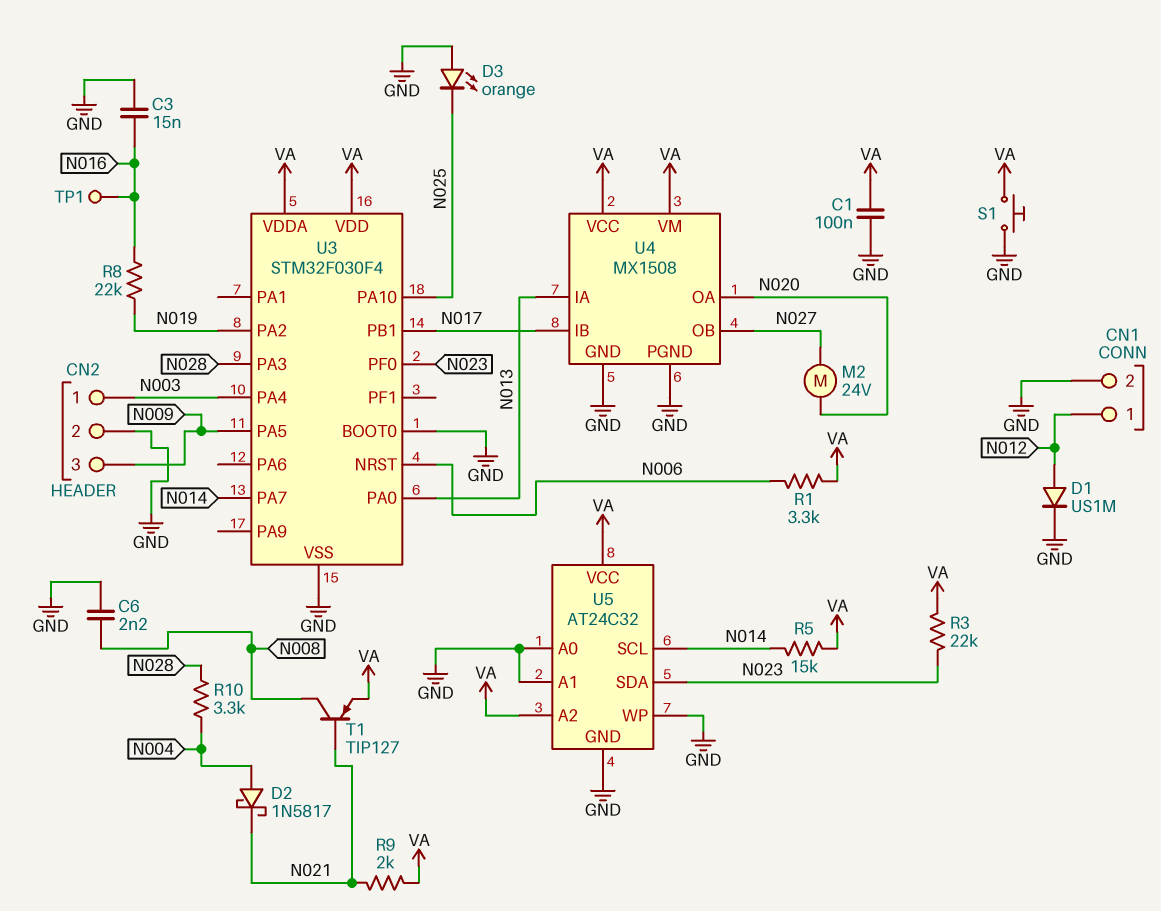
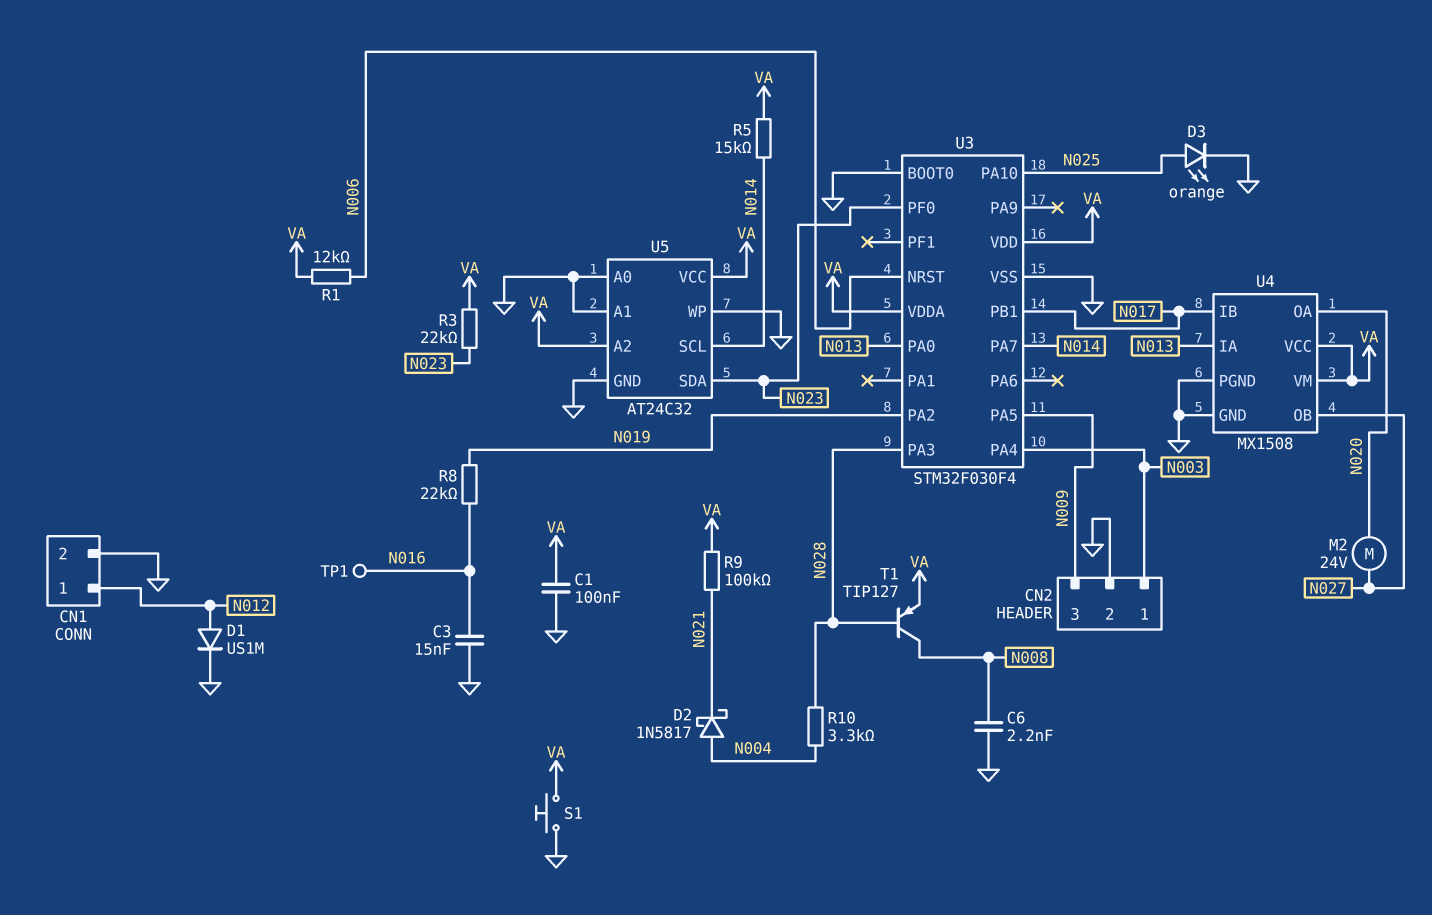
D3: LED orange (A GND, K N025) -> LED orange (A N025, K GND)
R1: 3.3k (N006, VA) -> 12k (N006, VA)
R9: 2k (N021, VA) -> 100k (N021, VA)
T1: PNP TIP127 (B N021, C N008, E VA) -> PNP TIP127 (B N028, C N008, E VA)

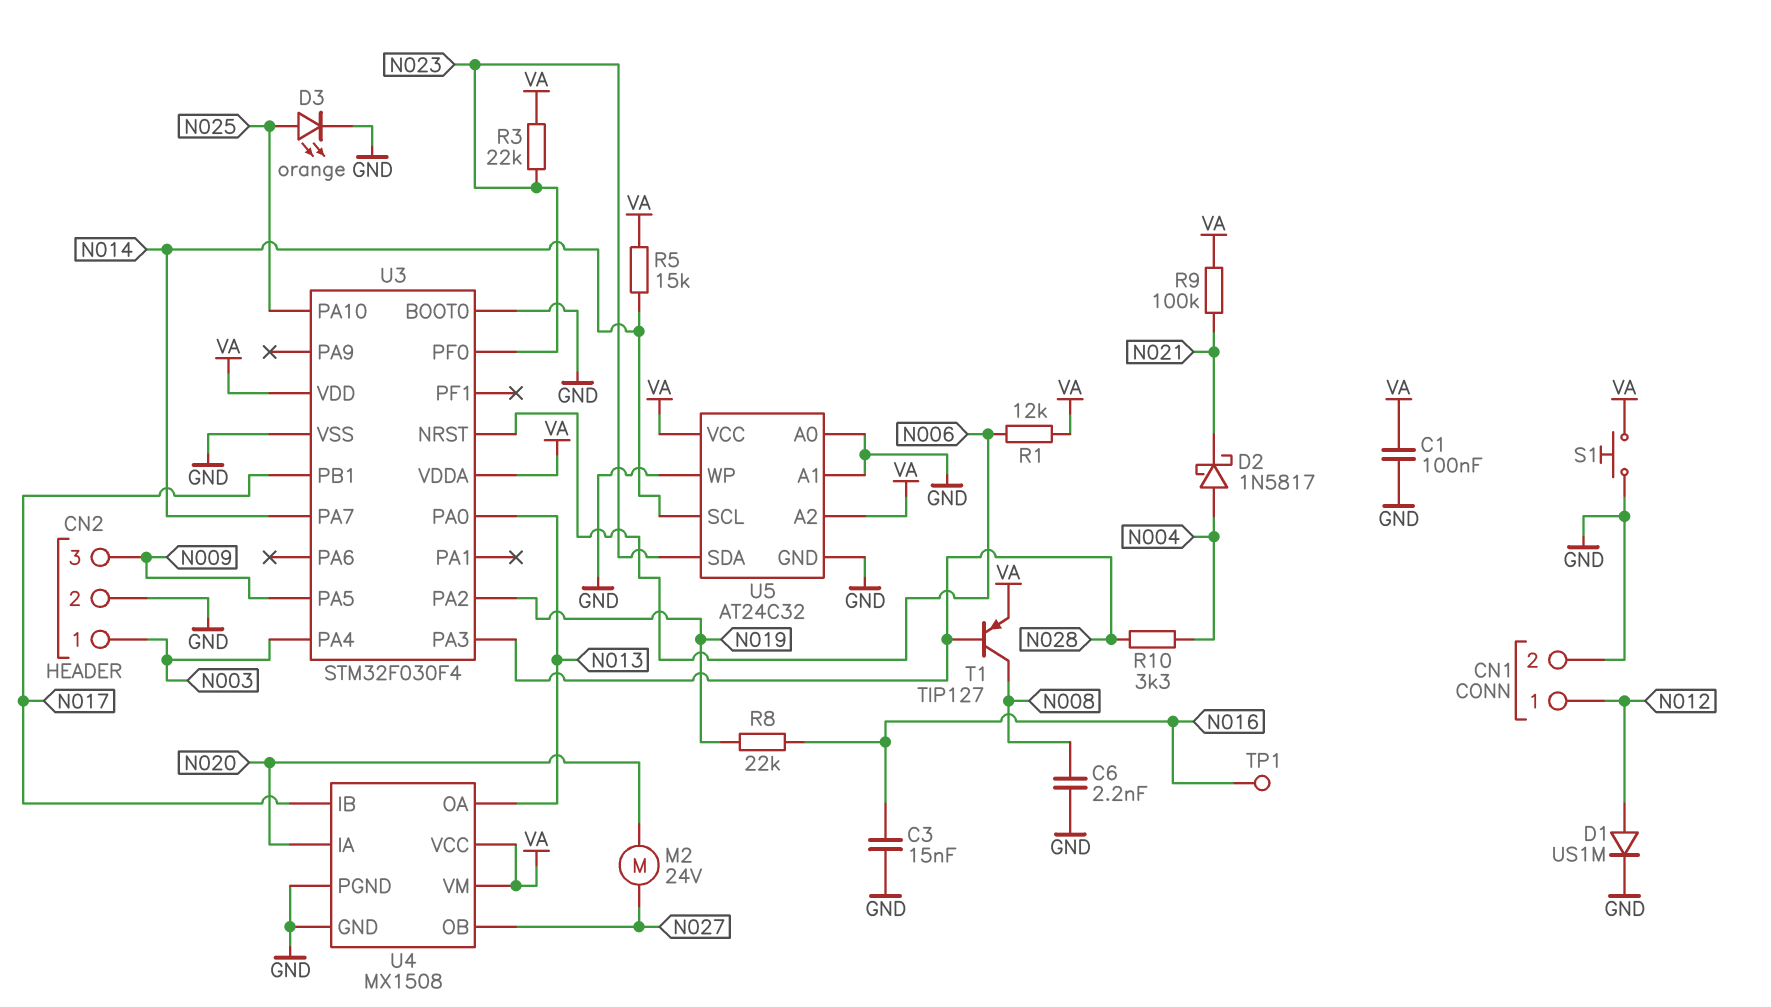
U4 pin IA: N013 -> N020
U4 pin OA: N020 -> N013

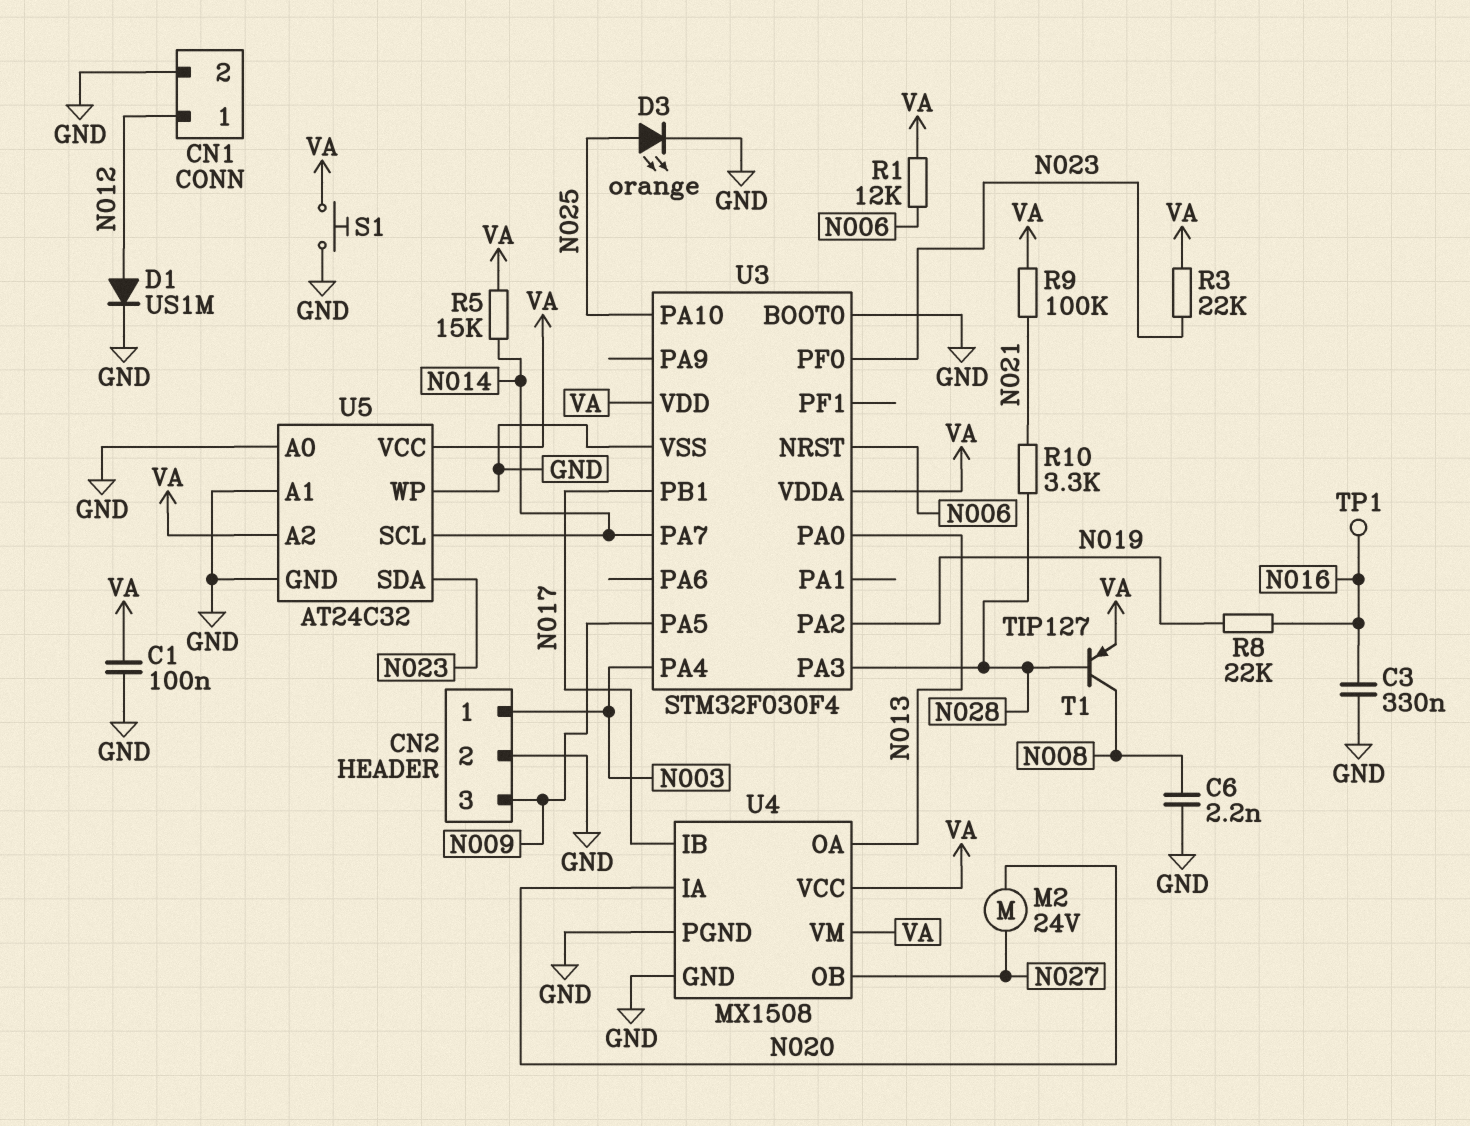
C3: 15nF (GND, N016) -> 330nF (GND, N016)
D2: schottky 1N5817 (A N004, K N021) -> none
R10: 3.3k (N004, N028) -> 3.3k (N021, N028)

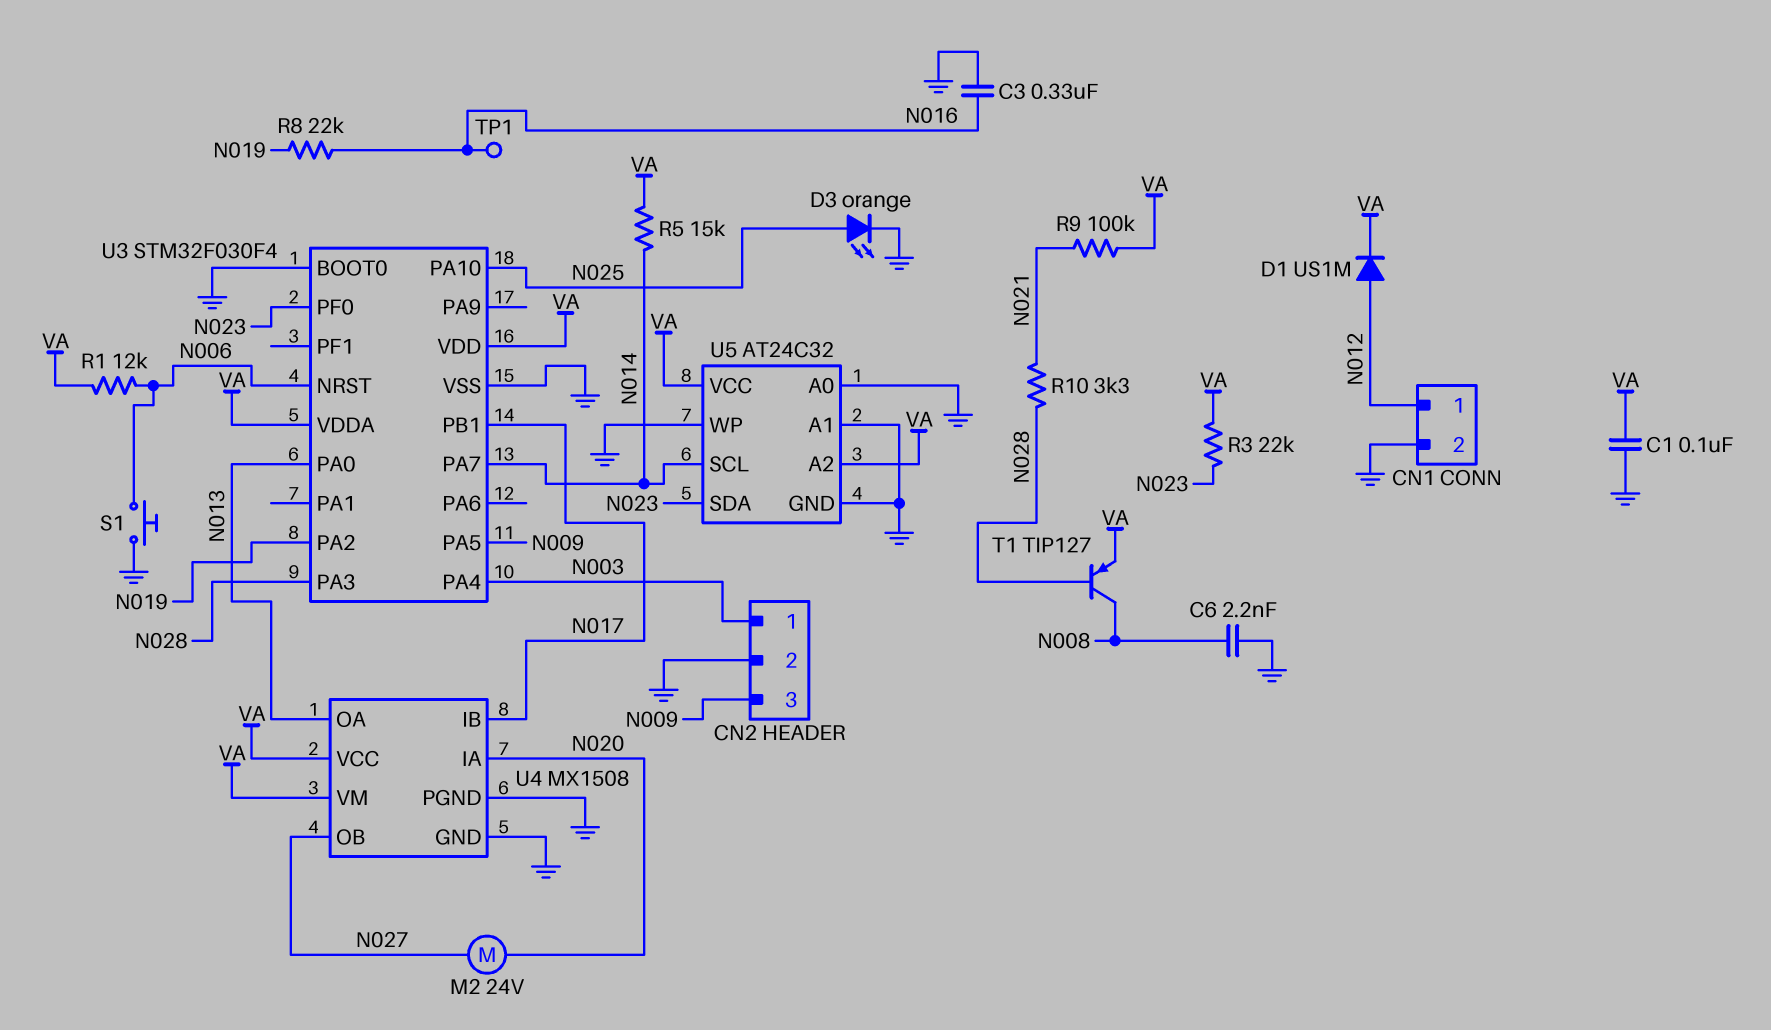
D1: diode US1M (A N012, K GND) -> diode US1M (A N012, K VA)
S1: button (GND, VA) -> button (GND, N006)

